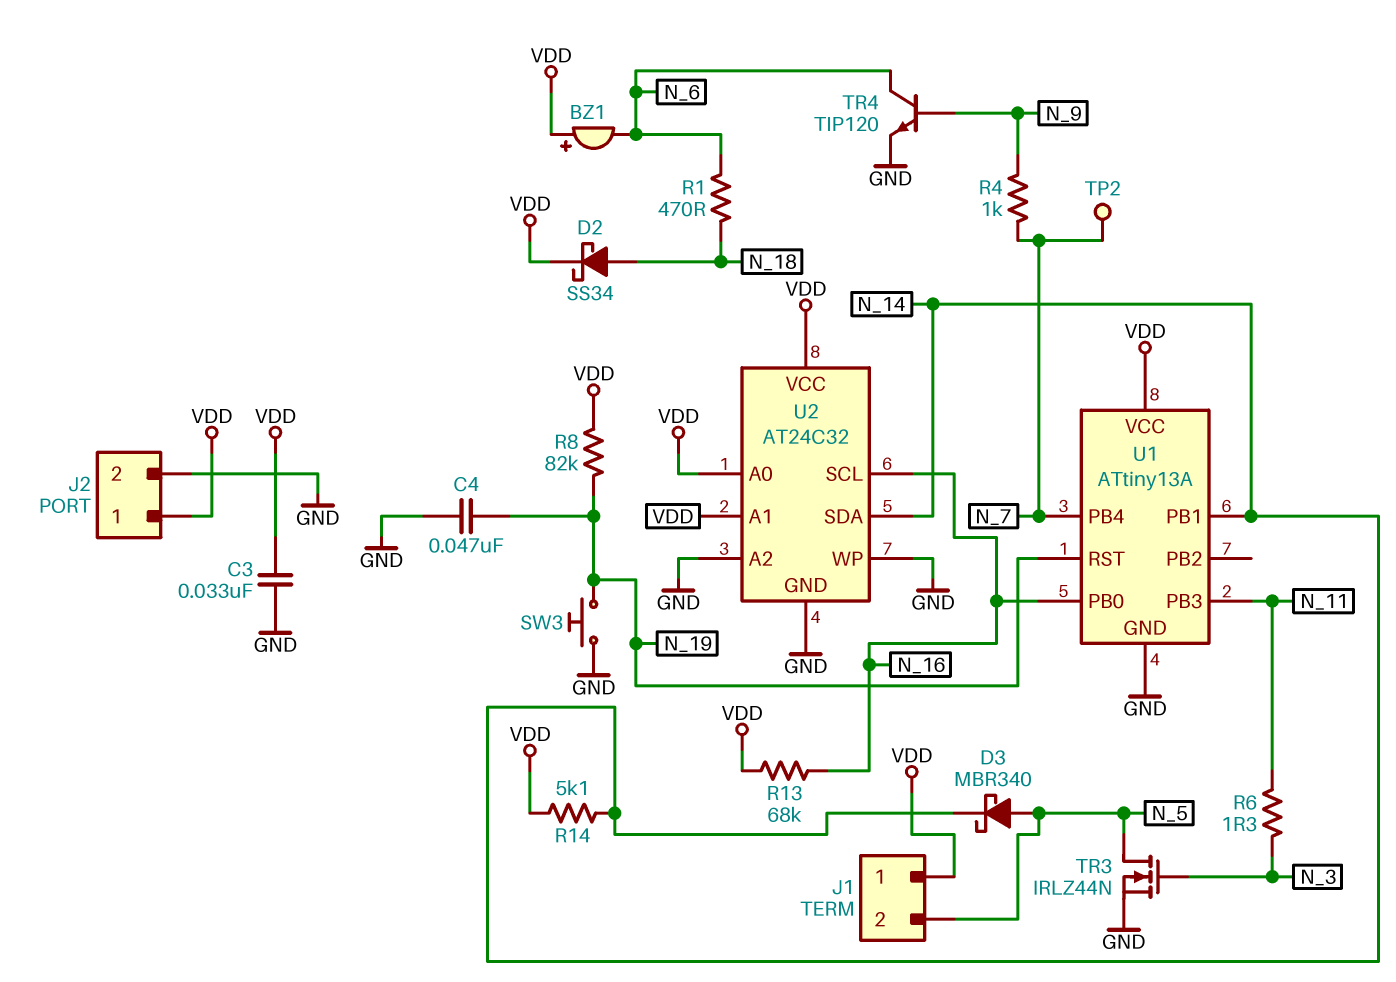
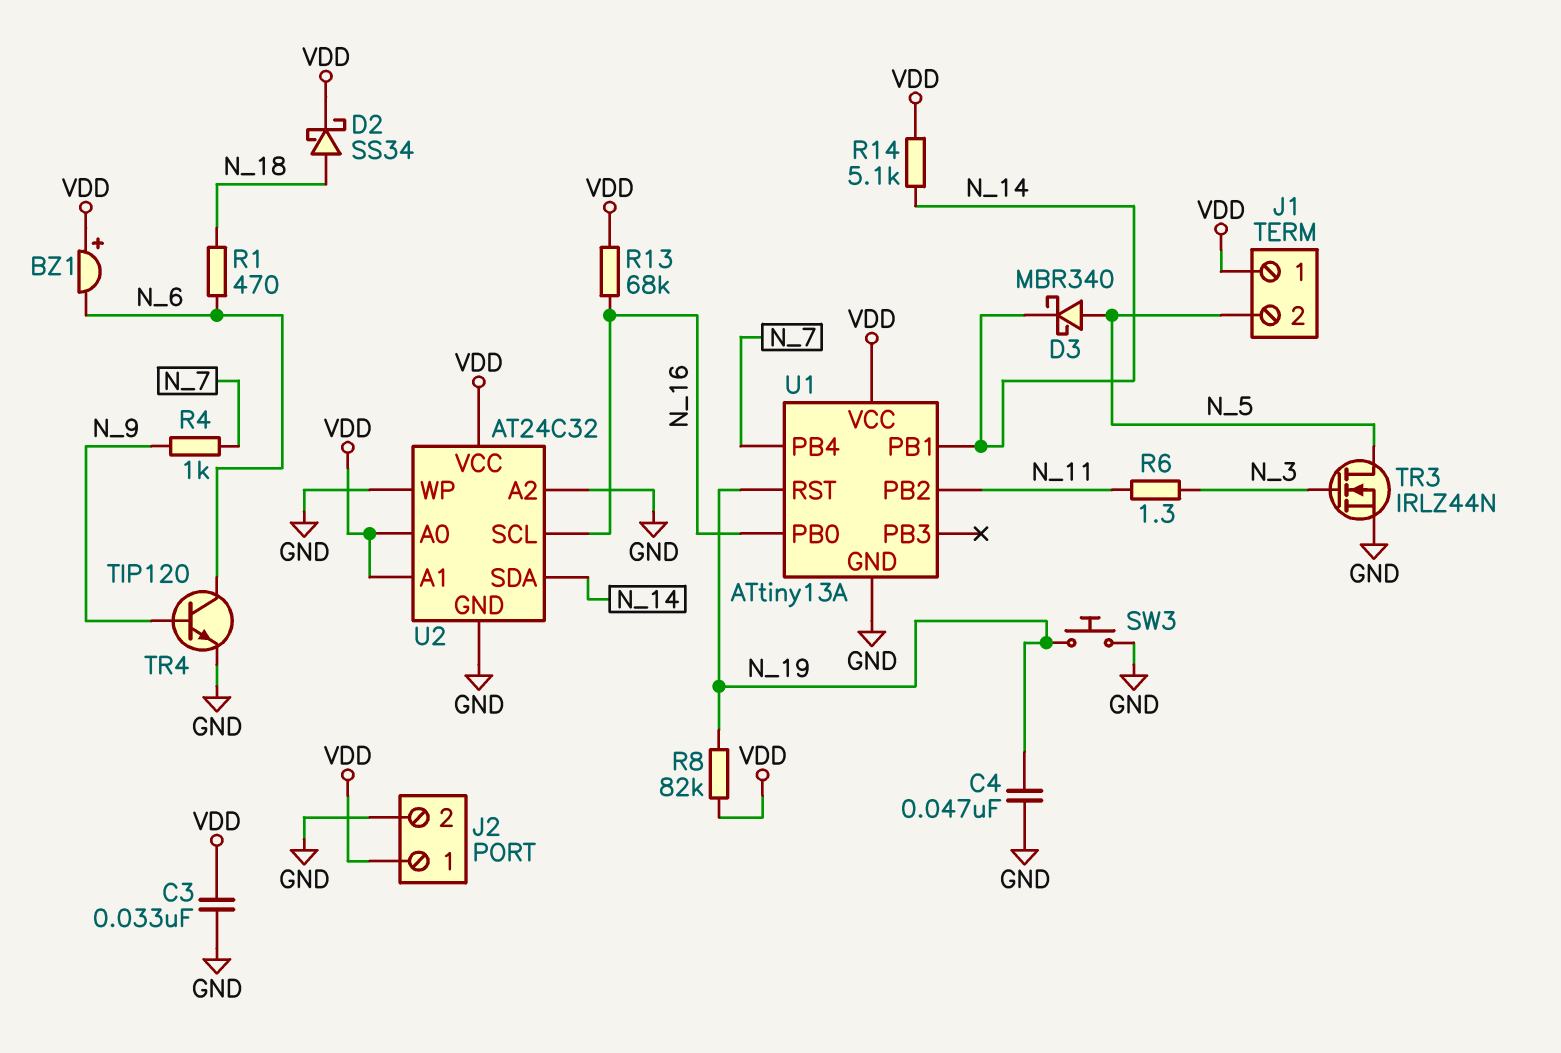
TP2: test point (N_7) -> none
U1 pin PB2: none -> N_11
U1 pin PB3: N_11 -> none

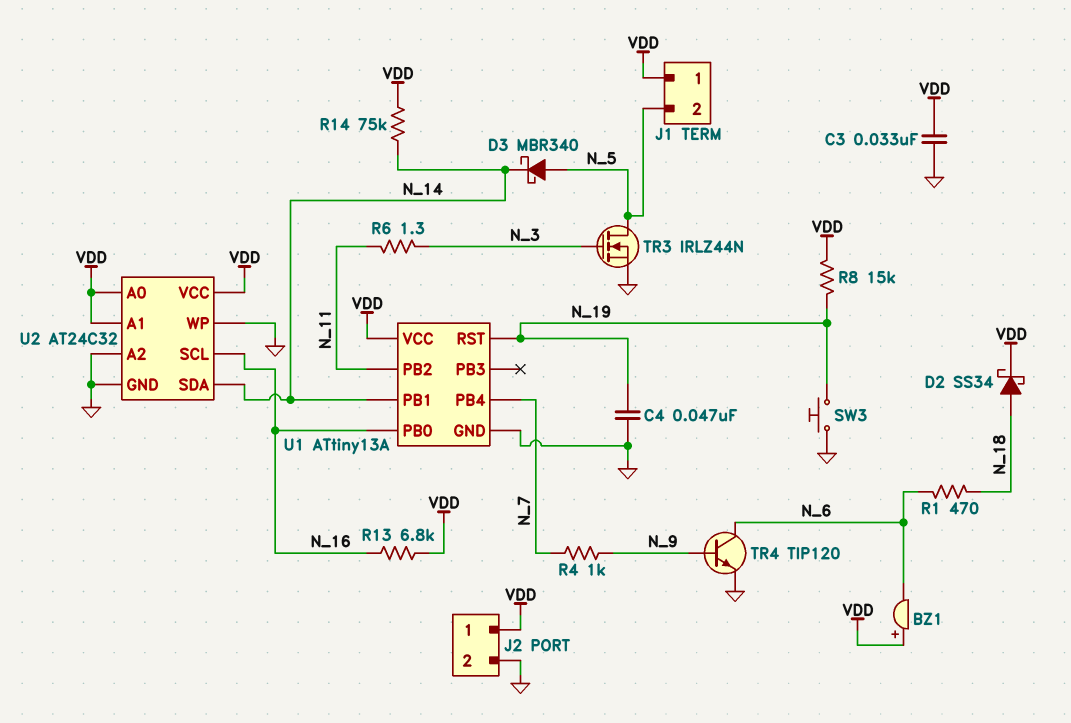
R8: 82k (N_19, VDD) -> 15k (N_19, VDD)
R13: 68k (N_16, VDD) -> 6.8k (N_16, VDD)
R14: 5.1k (N_14, VDD) -> 75k (N_14, VDD)

